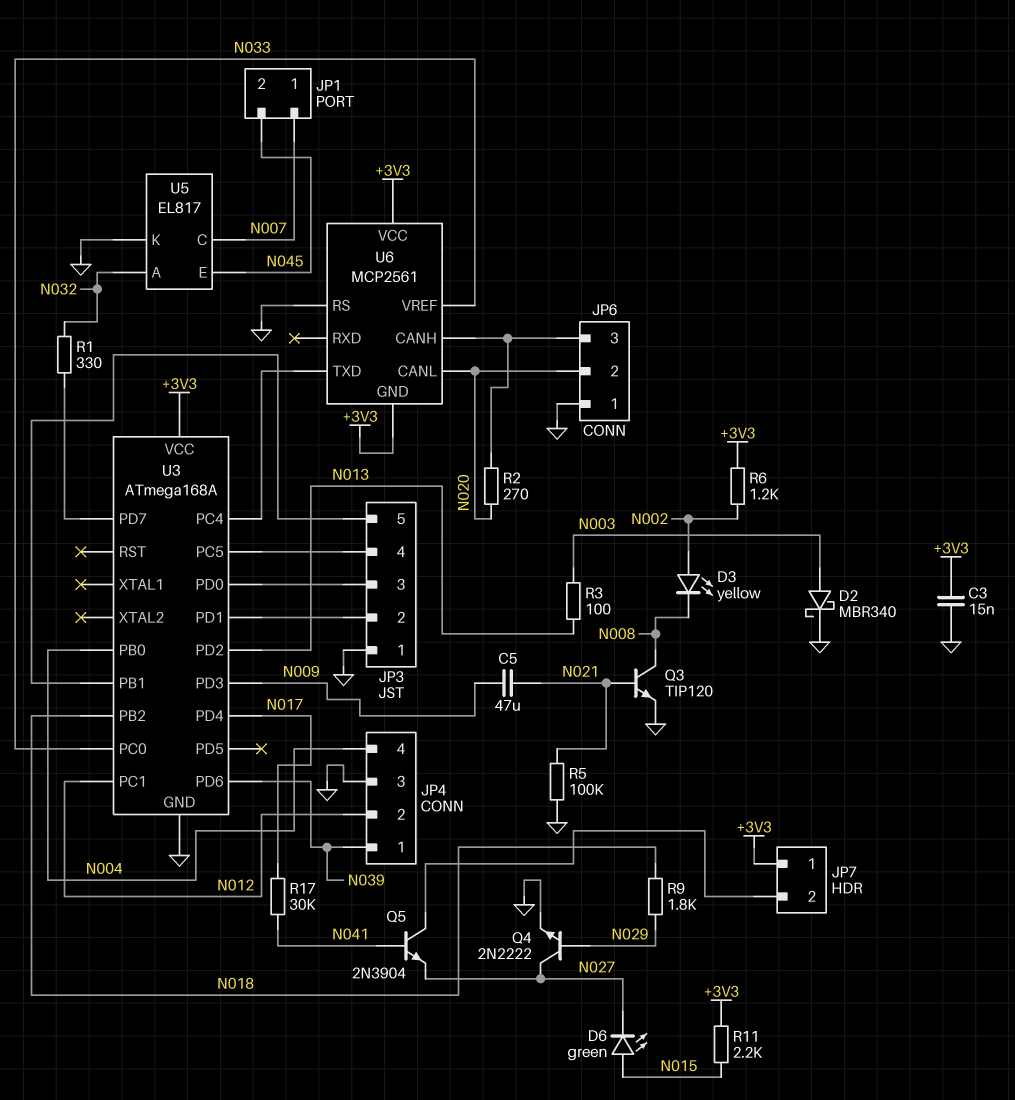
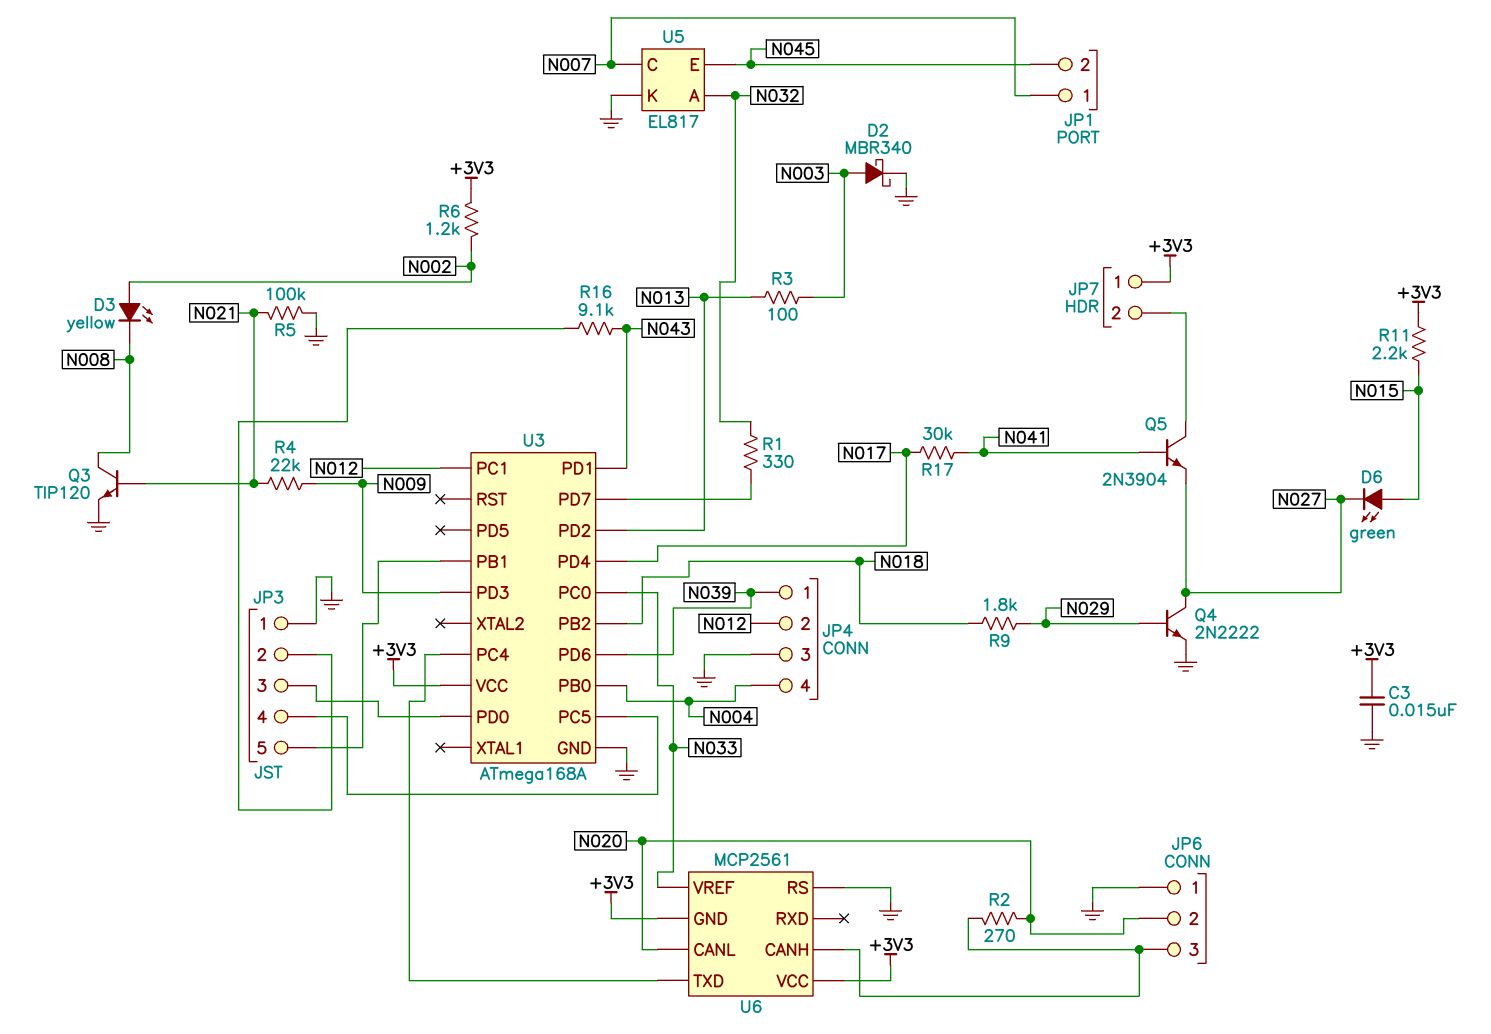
C5: 47uF (N009, N021) -> none
R4: none -> 22k (N009, N021)
R16: none -> 9.1k (JP3/2, N043)
U3 pin PD1: JP3/2 -> N043

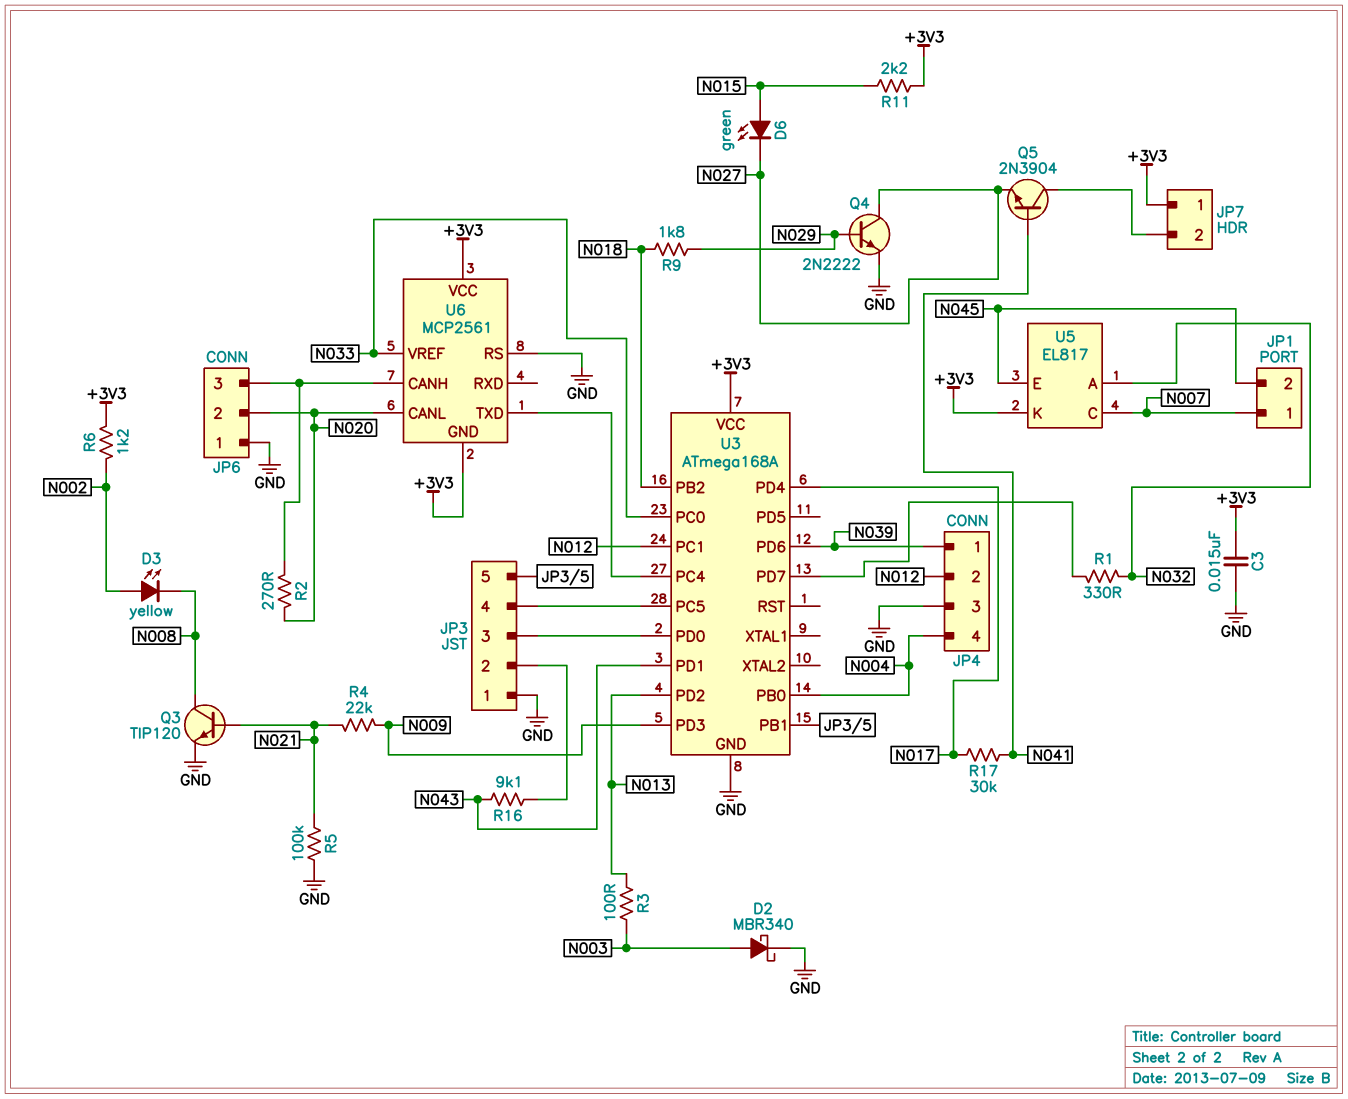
U5 pin K: GND -> +3V3

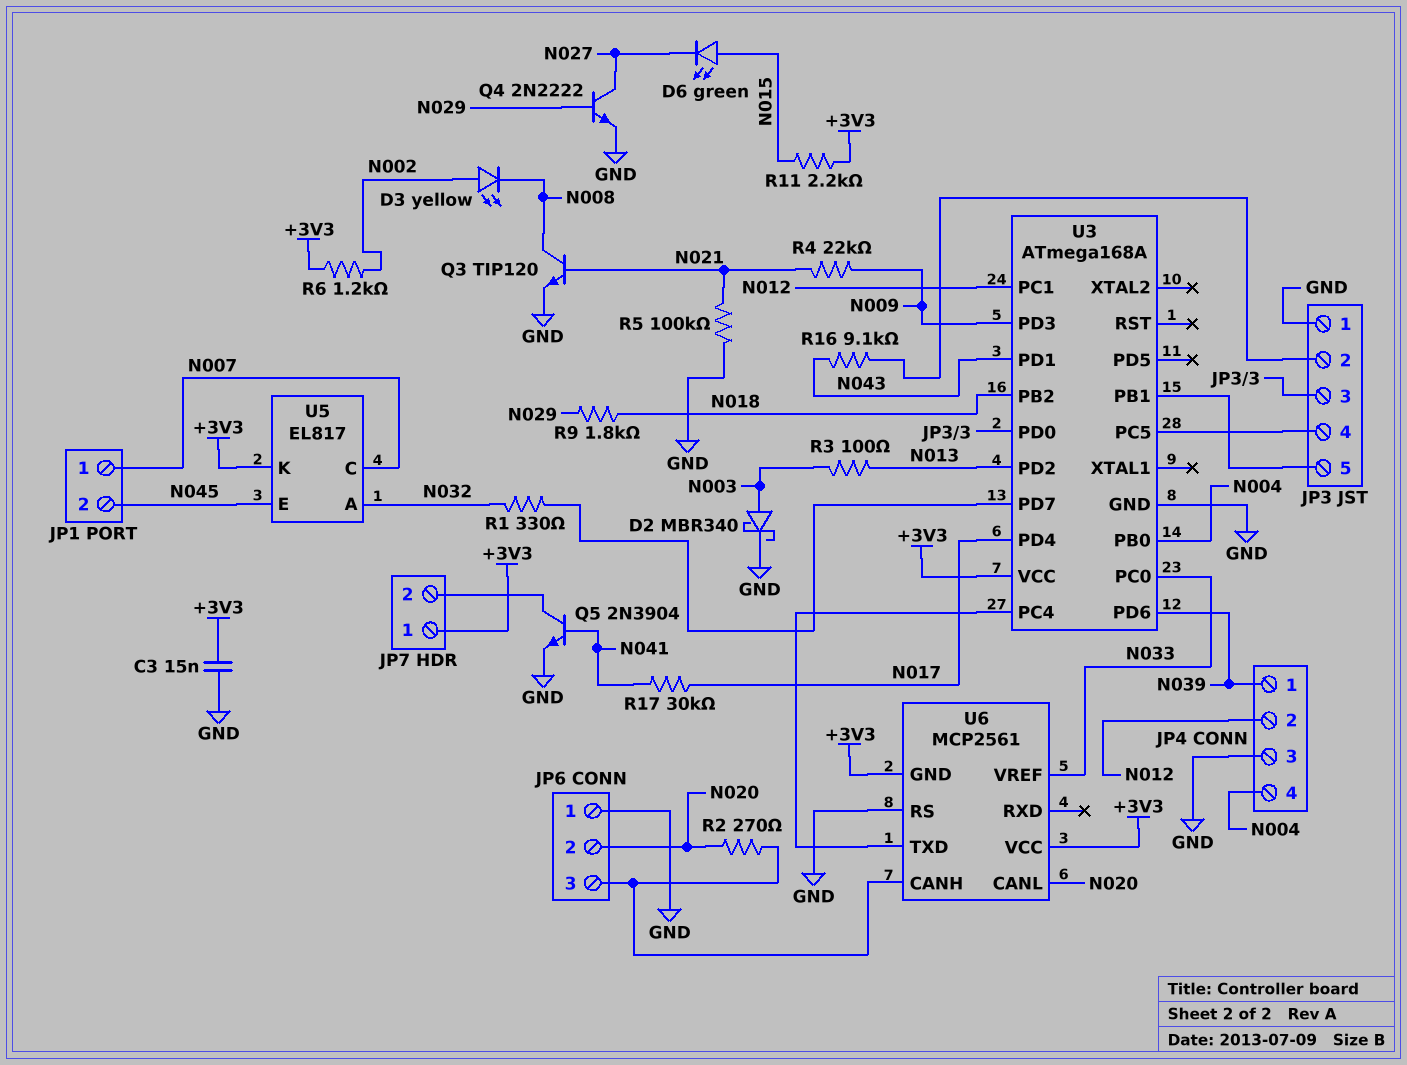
Q5: NPN 2N3904 (B N041, C JP7/2, E N027) -> NPN 2N3904 (B N041, C JP7/2, E GND)

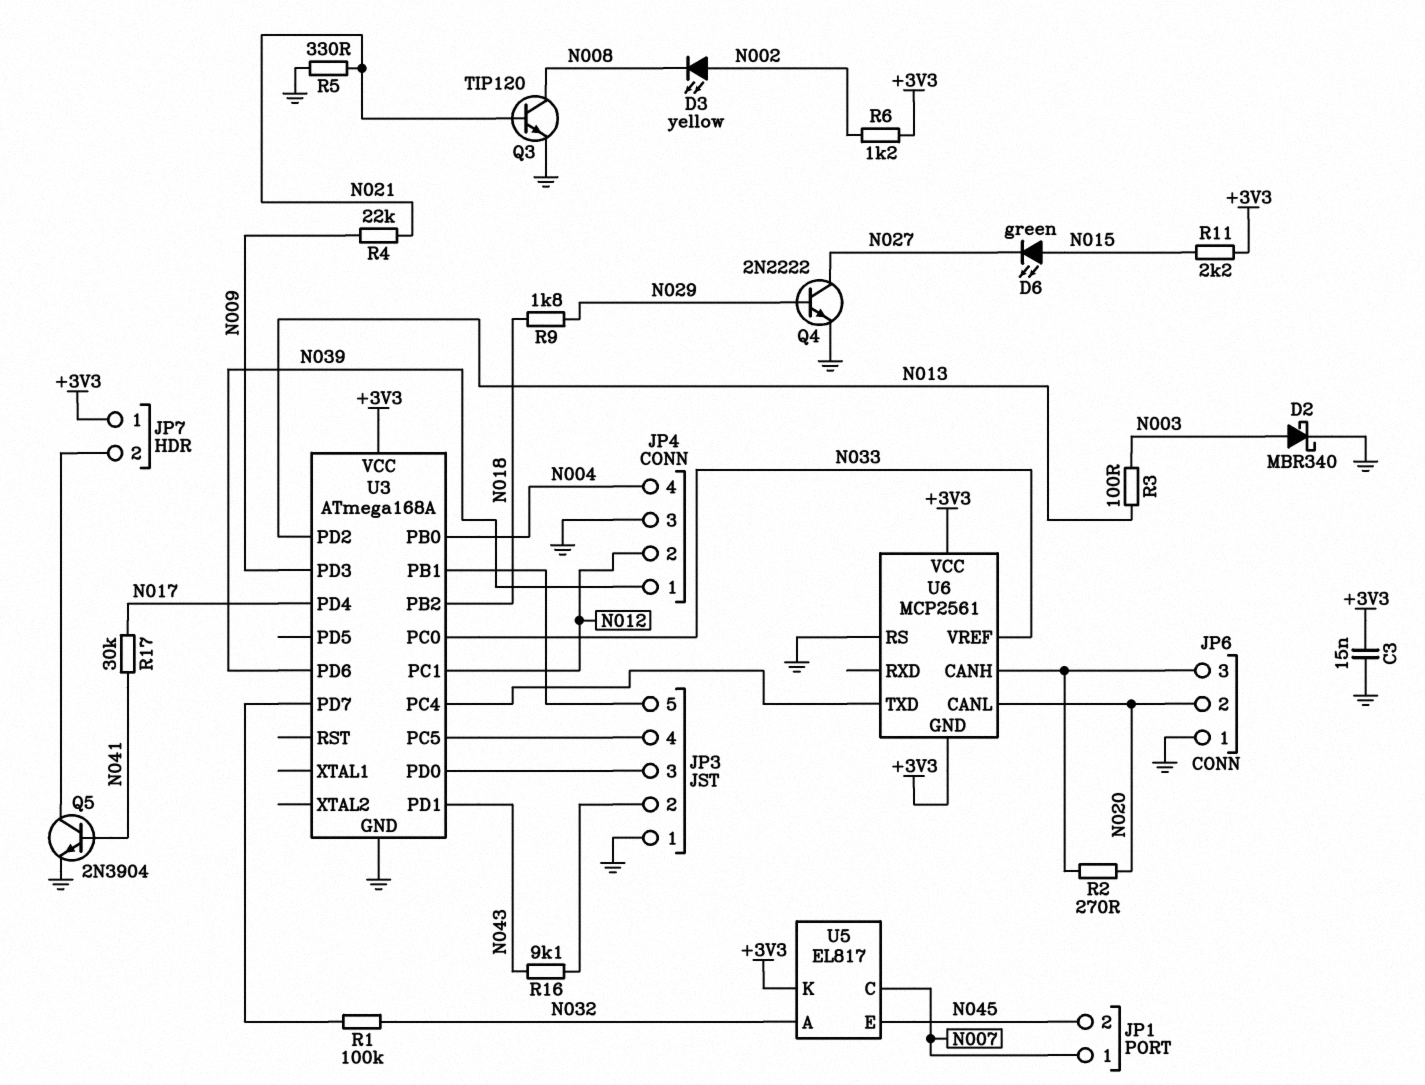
R1: 330 (N032, U3/PD7) -> 100k (N032, U3/PD7)
R5: 100k (GND, N021) -> 330 (GND, N021)

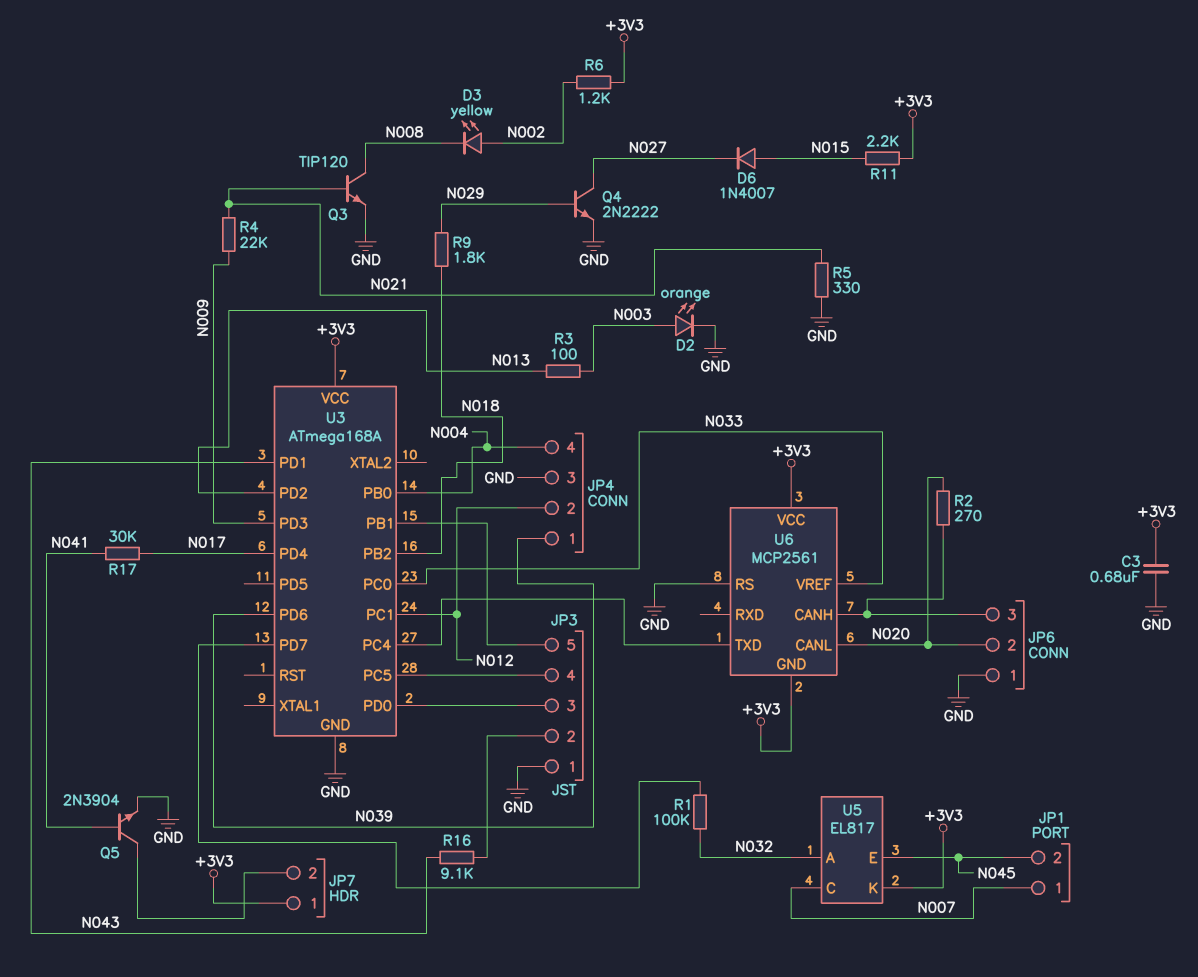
C3: 15nF (+3V3, GND) -> 680nF (+3V3, GND)
D2: schottky MBR340 (A N003, K GND) -> LED orange (A N003, K GND)
D6: LED green (A N015, K N027) -> diode 1N4007 (A N015, K N027)

